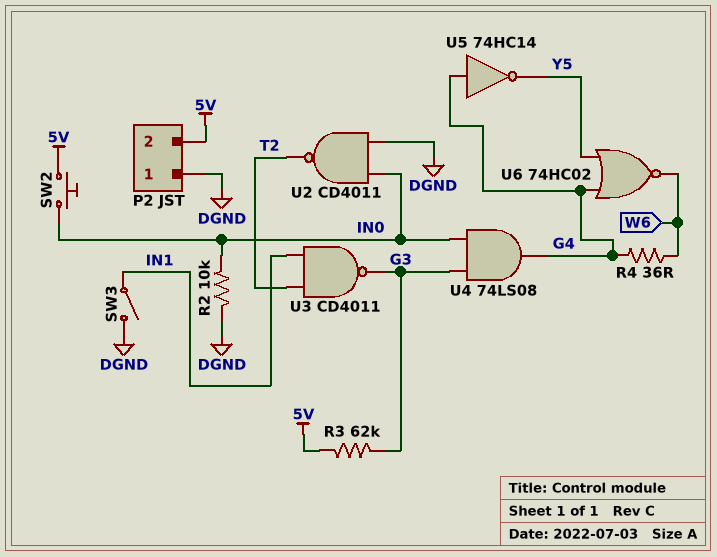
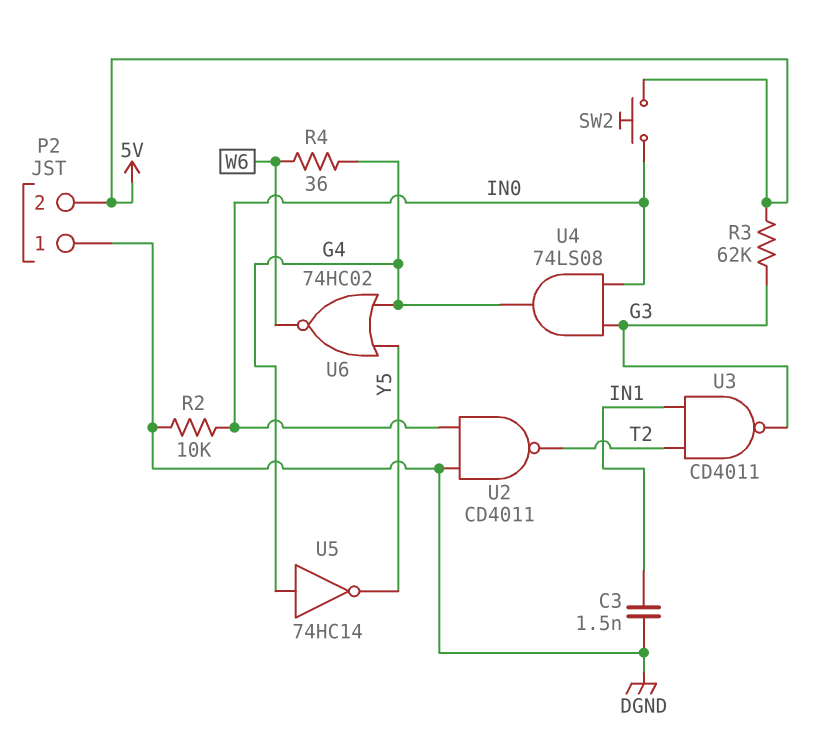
C3: none -> 1.5nF (DGND, IN1)
SW3: switch (DGND, IN1) -> none

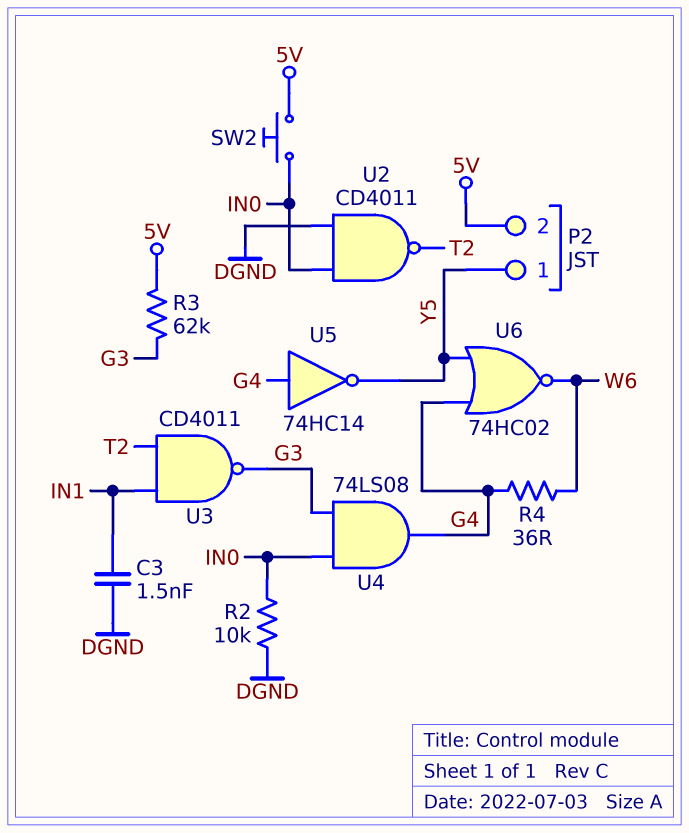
P2 pin 1: DGND -> Y5

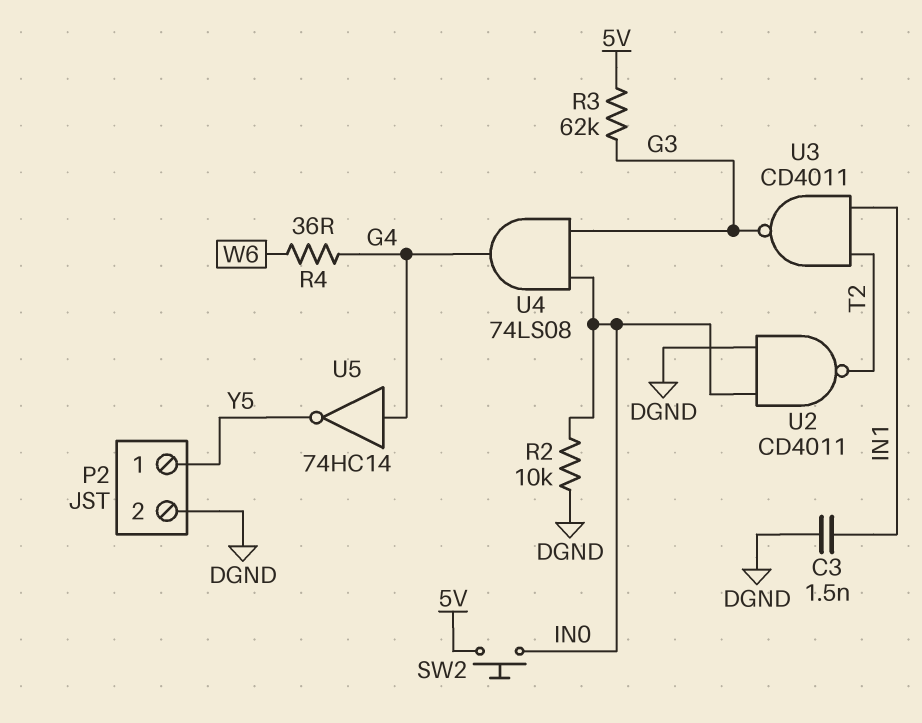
P2 pin 2: 5V -> DGND
U6: NOR 74HC02 (in G4, in Y5, out W6) -> none

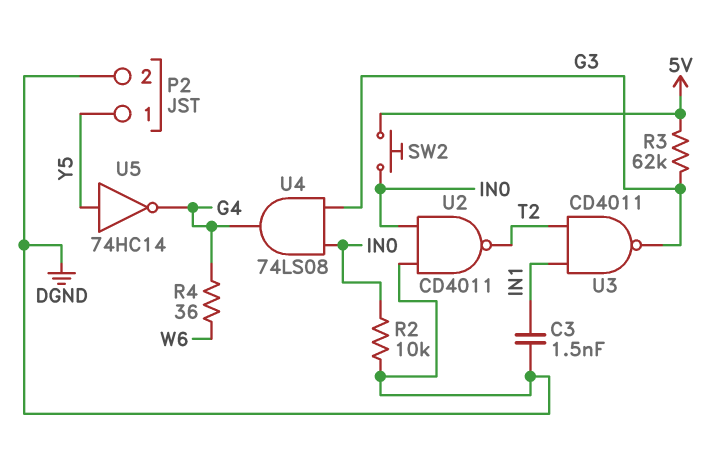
U5: NOT 74HC14 (in G4, out Y5) -> NOT 74HC14 (in Y5, out G4)

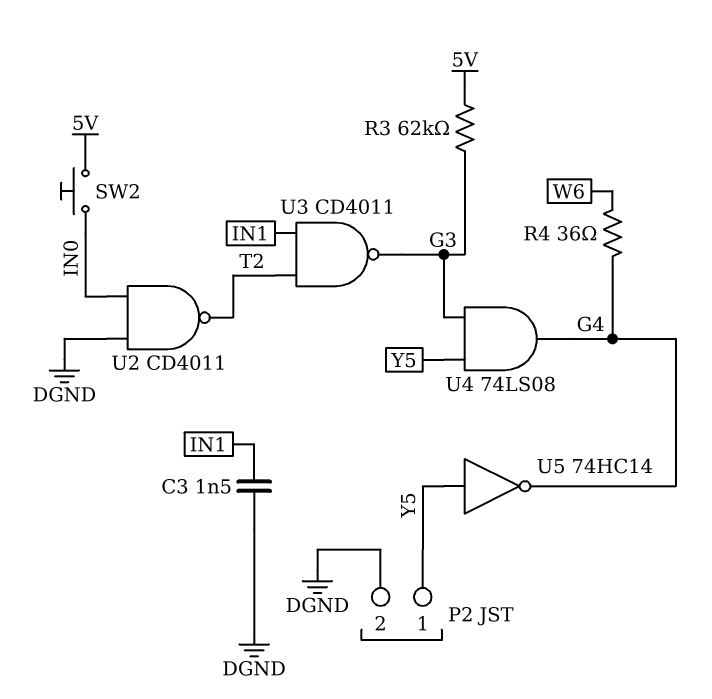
R2: 10k (DGND, IN0) -> none
U4: AND 74LS08 (in G3, in IN0, out G4) -> AND 74LS08 (in G3, in Y5, out G4)

